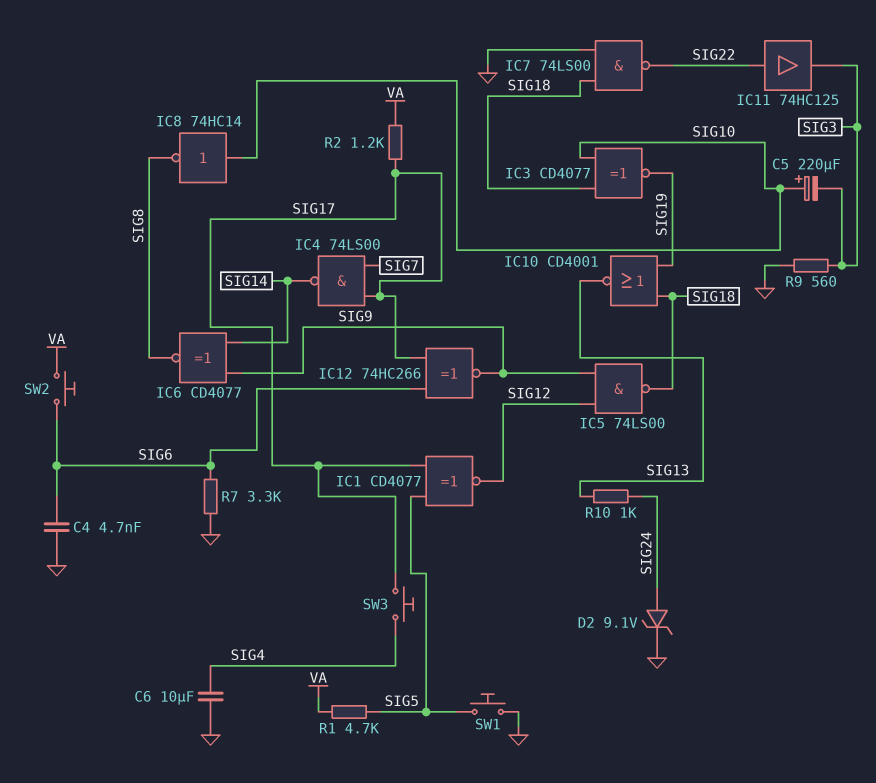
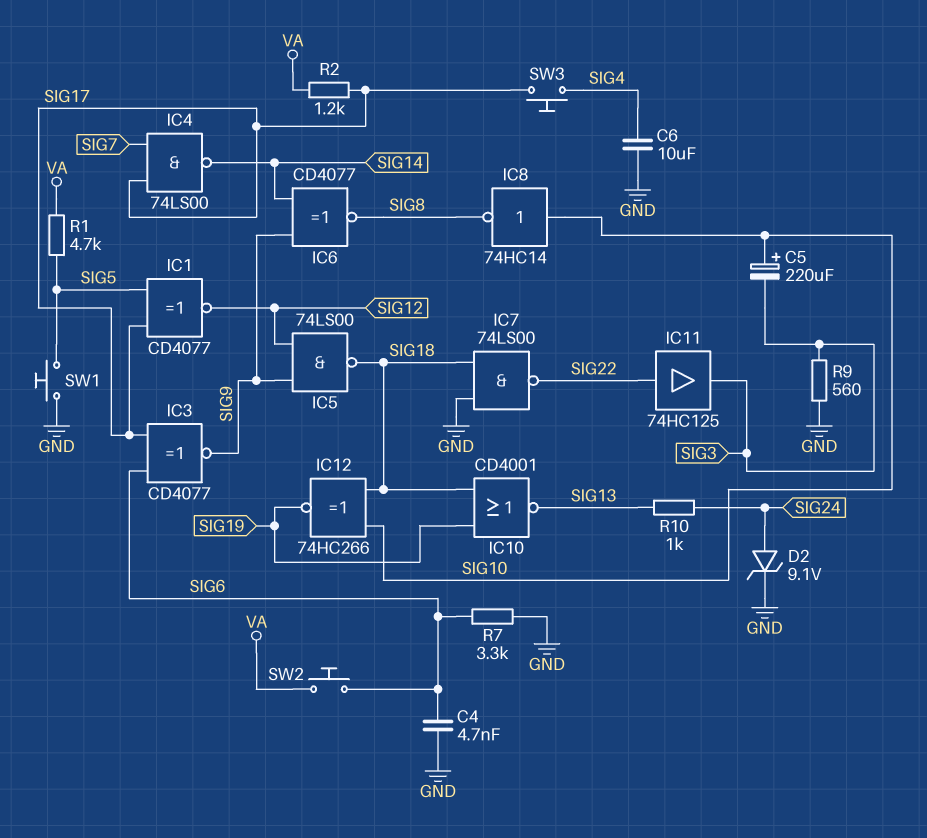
IC3: XNOR CD4077 (in SIG10, in SIG18, out SIG19) -> XNOR CD4077 (in SIG6, in SIG17, out SIG9)
IC12: XNOR 74HC266 (in SIG6, in SIG17, out SIG9) -> XNOR 74HC266 (in SIG10, in SIG18, out SIG19)

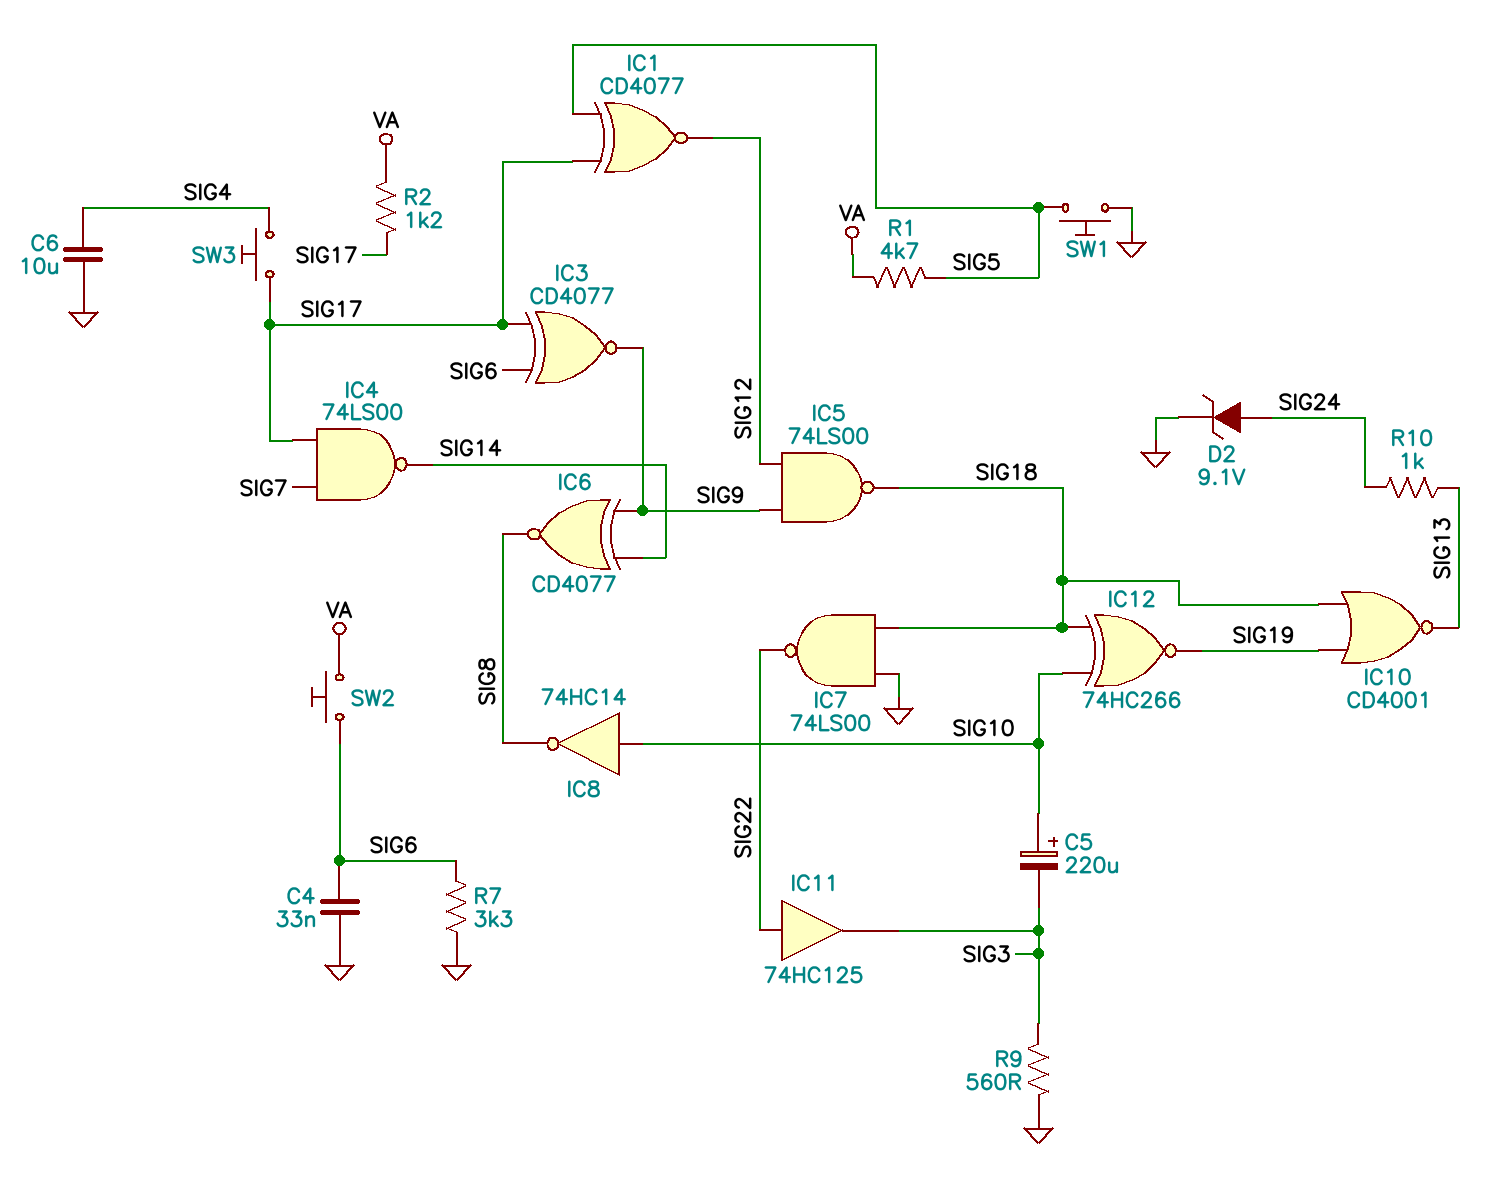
C4: 4.7nF (GND, SIG6) -> 33nF (GND, SIG6)

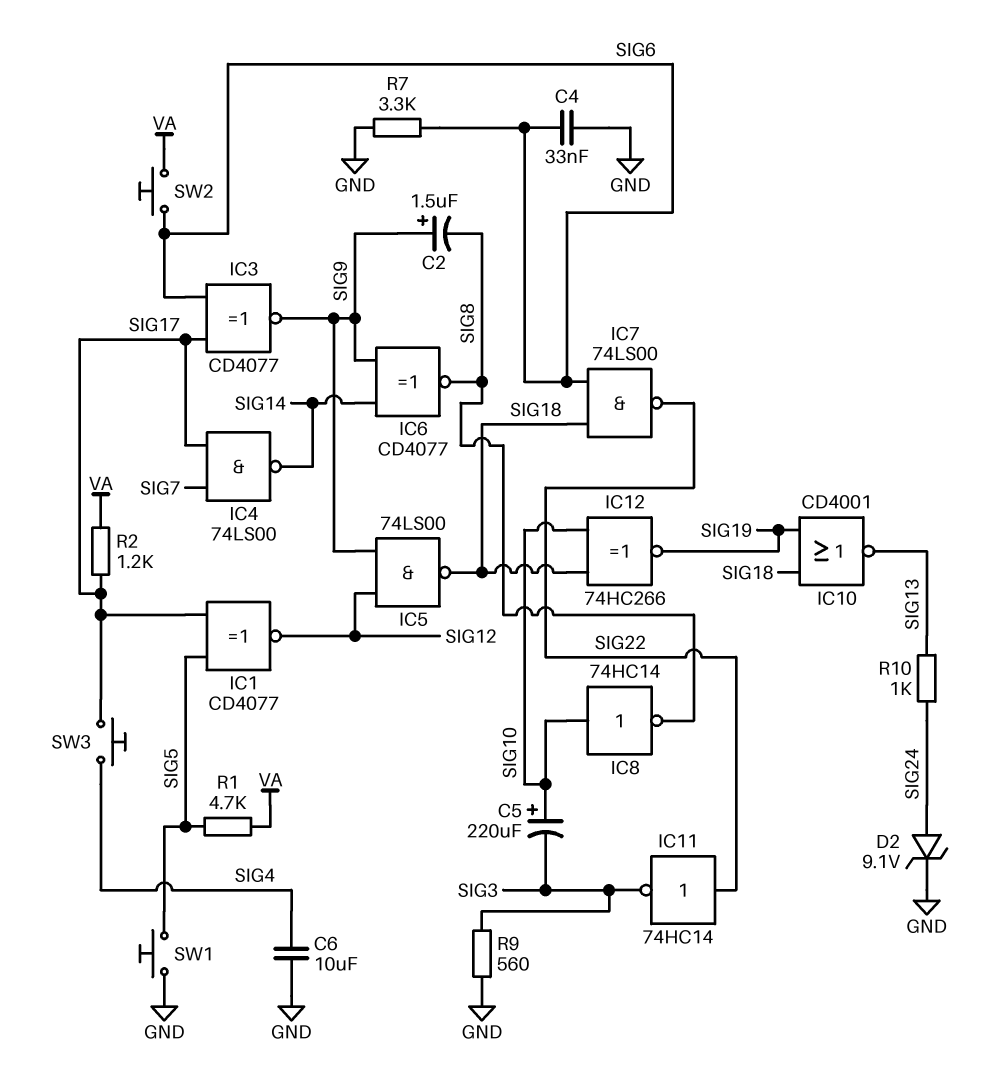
C2: none -> 1.5uF (plus SIG9, minus SIG8)
IC7: NAND 74LS00 (in GND, in SIG18, out SIG22) -> NAND 74LS00 (in SIG6, in SIG18, out SIG22)
IC11: buffer 74HC125 (in SIG22, out SIG3) -> NOT 74HC14 (in SIG22, out SIG3)

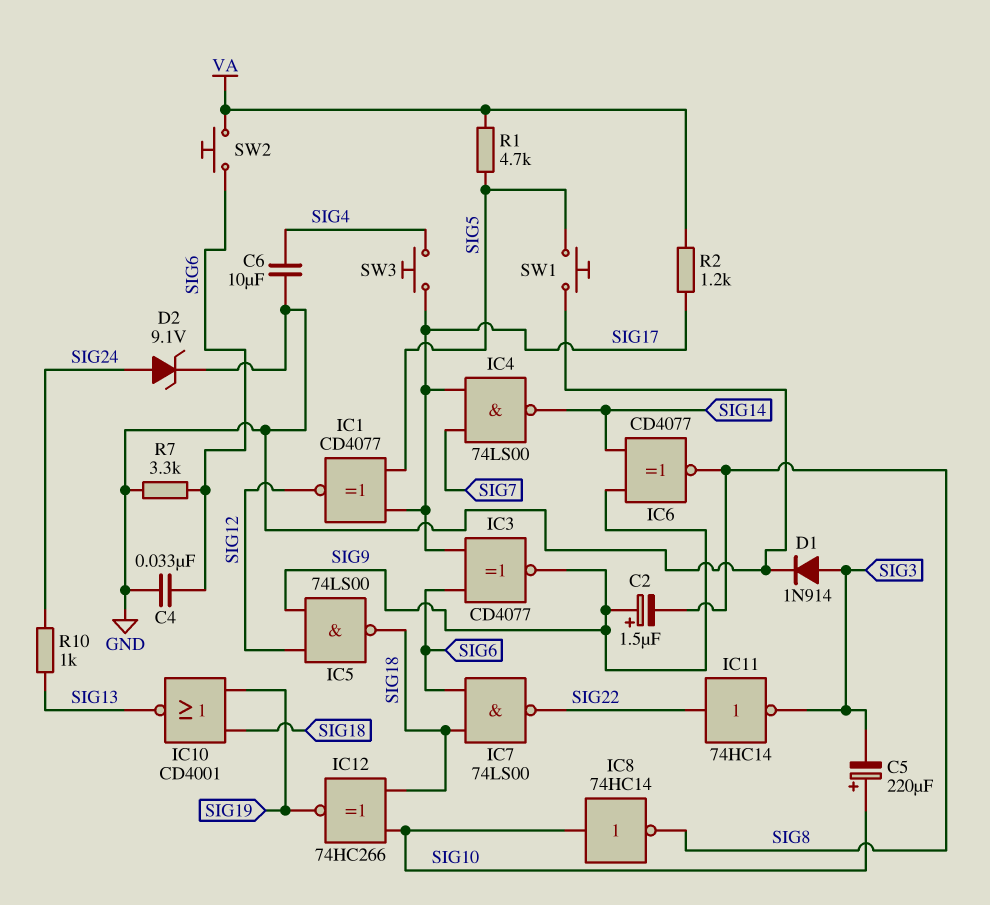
D1: none -> diode 1N914 (A SIG3, K GND)
R9: 560 (GND, SIG3) -> none

